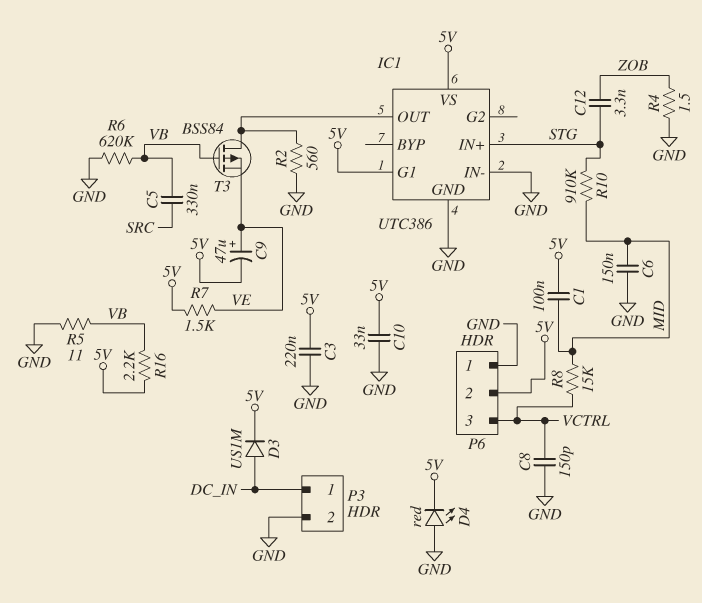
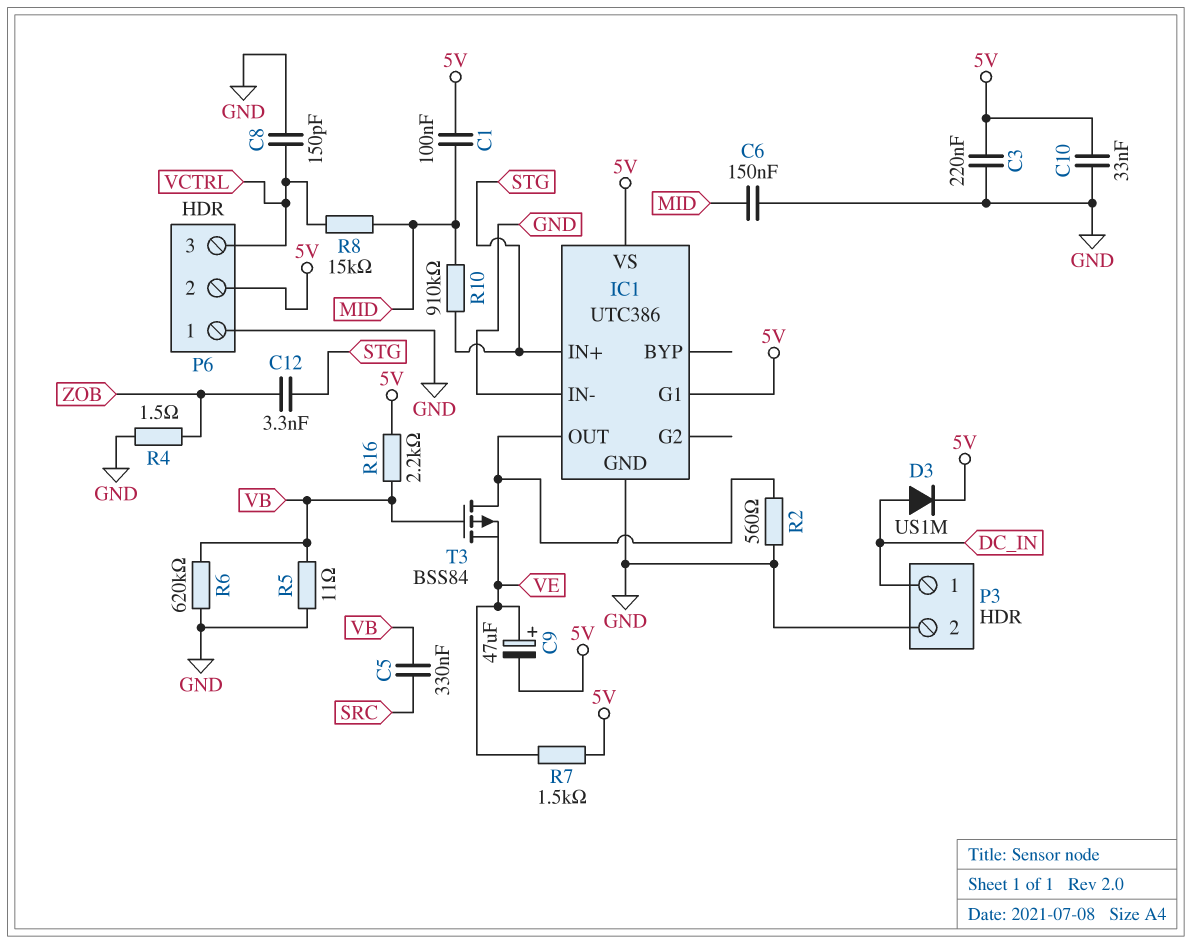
D4: LED red (A GND, K 5V) -> none

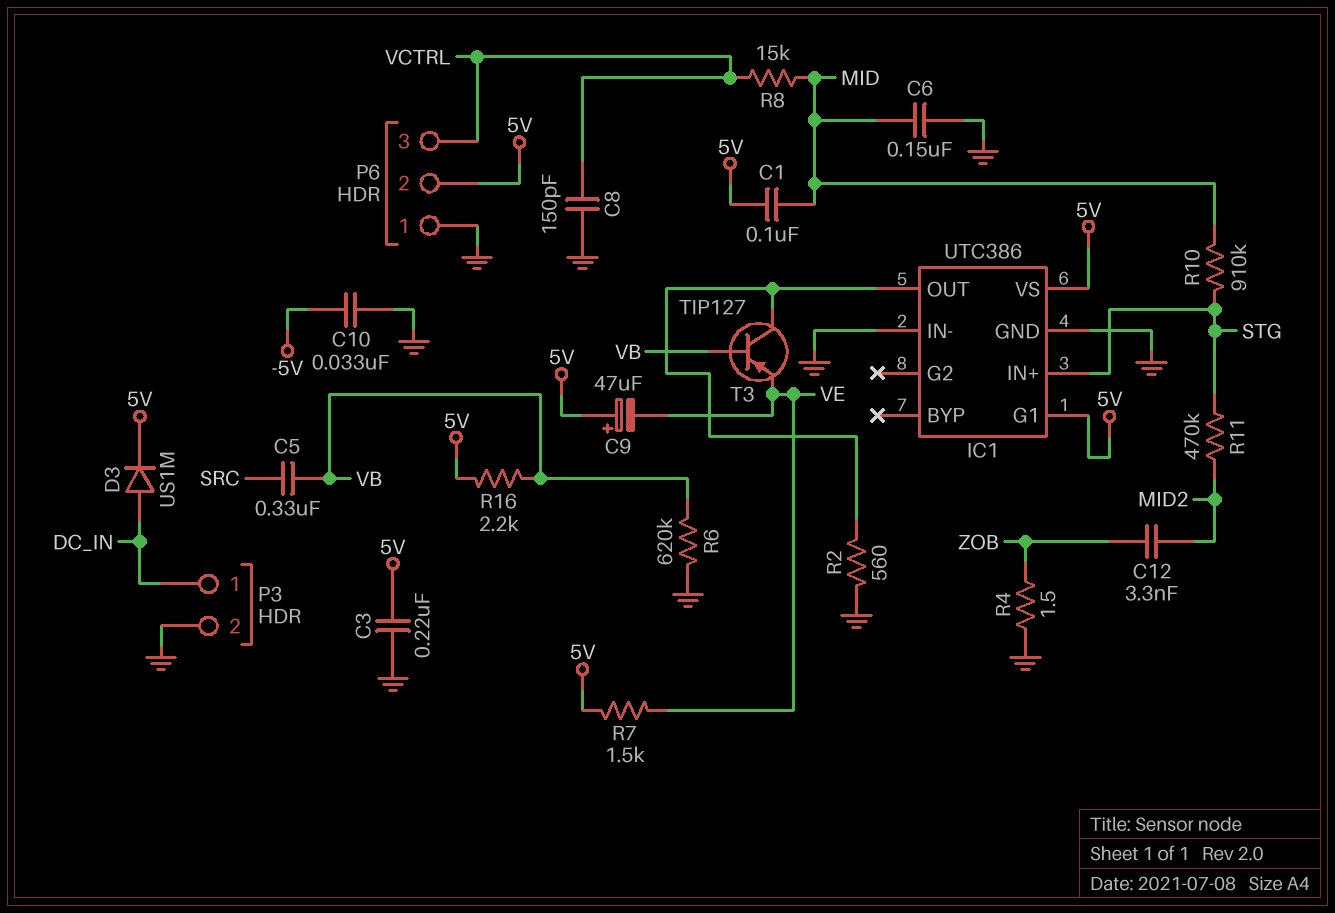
C9: 47uF (plus VE, minus 5V) -> 47uF (plus 5V, minus VE)
C10: 33nF (5V, GND) -> 33nF (-5V, GND)
C12: 3.3nF (STG, ZOB) -> 3.3nF (MID2, ZOB)
R5: 11 (GND, VB) -> none
R11: none -> 470k (MID2, STG)
T3: PMOS BSS84 (G VB, D IC1/OUT, S VE) -> PNP TIP127 (B VB, C IC1/OUT, E VE)

